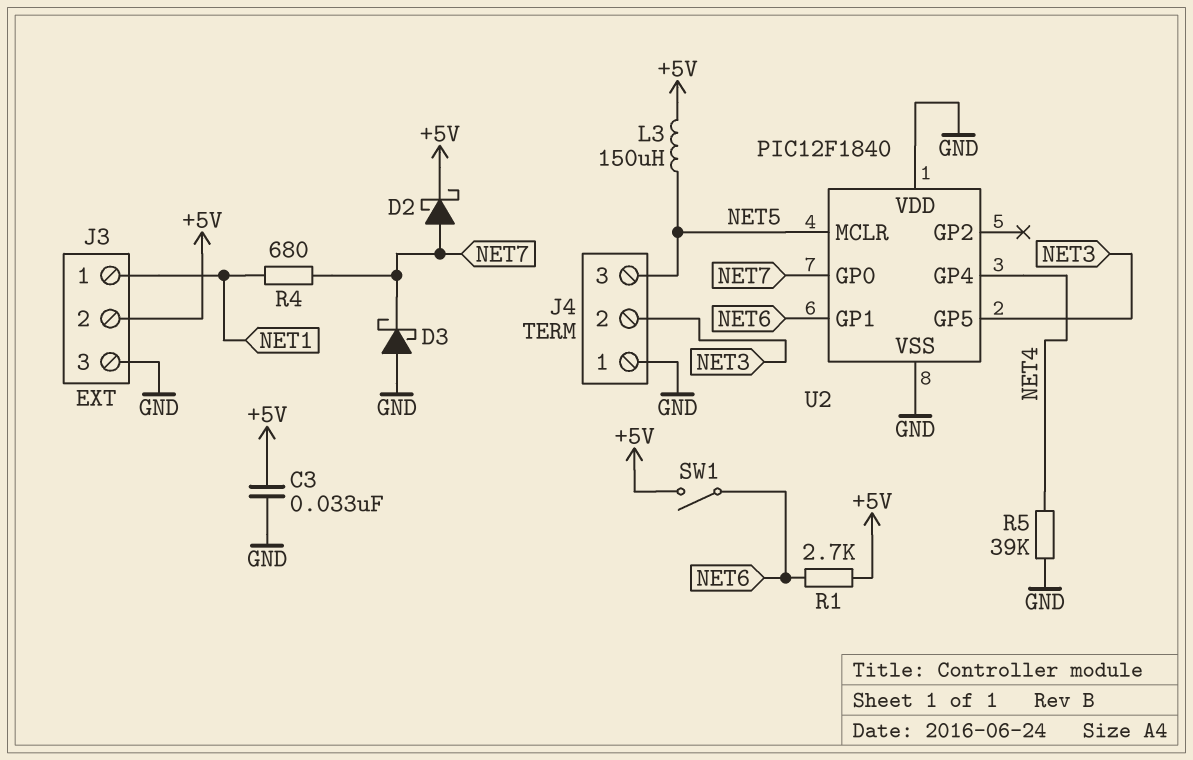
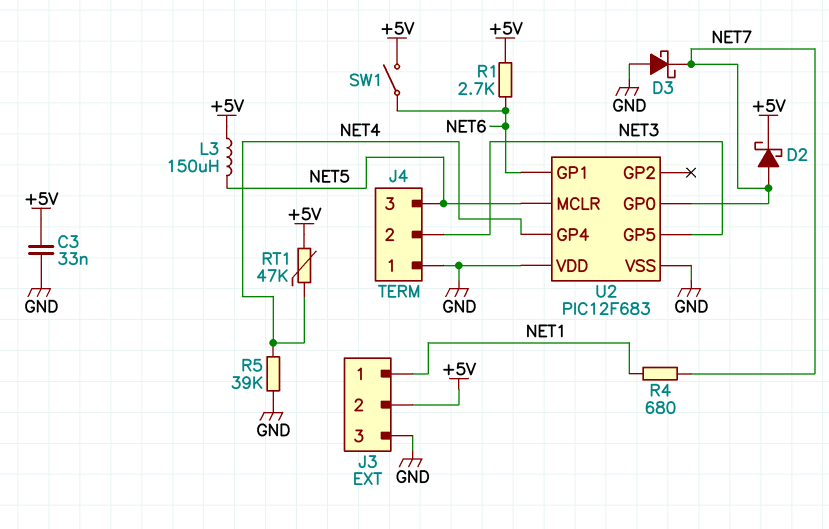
RT1: none -> 47k (+5V, NET4)
U2: PIC12F1840 -> PIC12F683

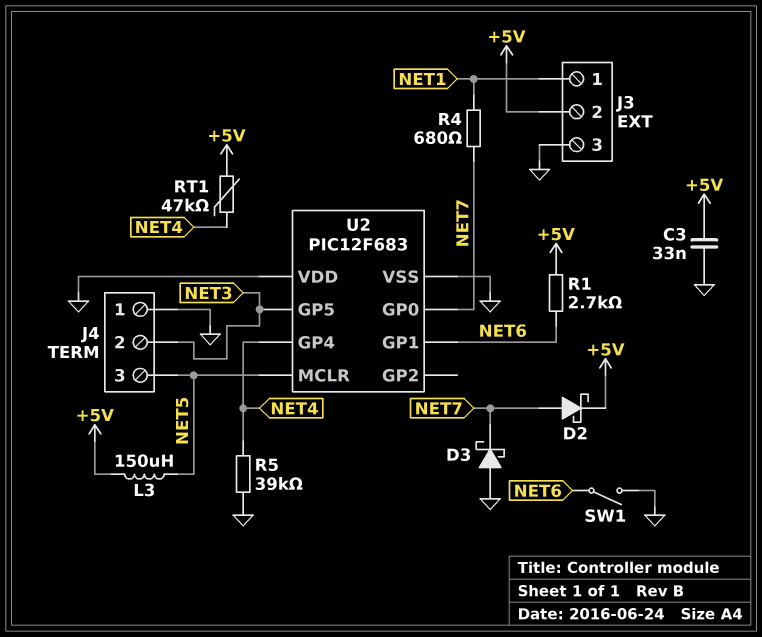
SW1: switch (+5V, NET6) -> switch (GND, NET6)

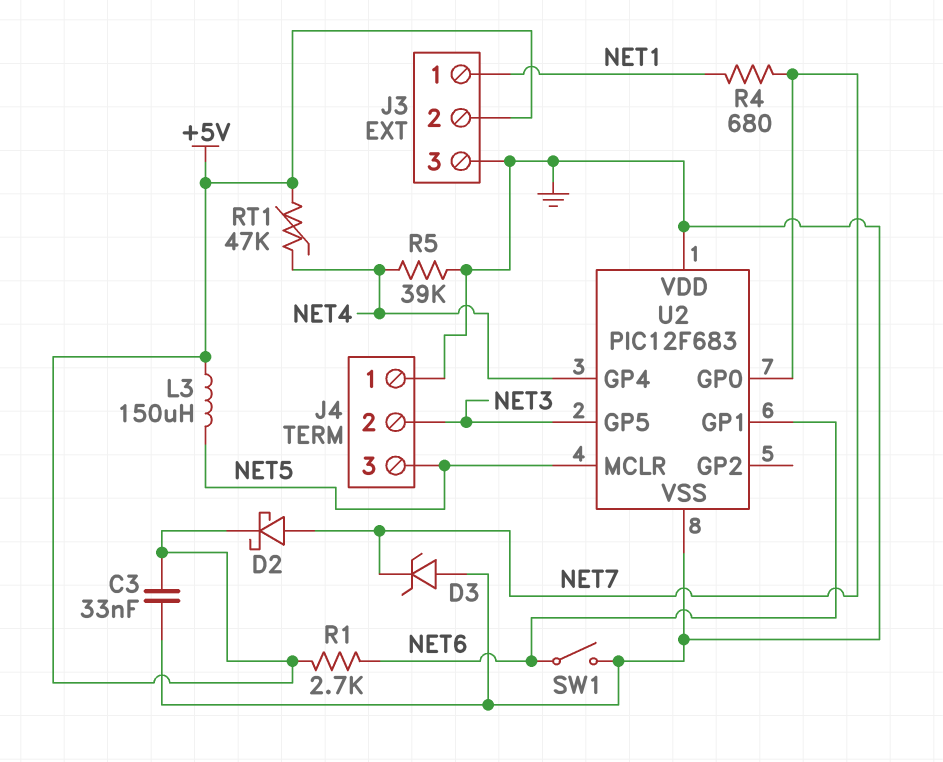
D3: schottky (A GND, K NET7) -> zener (A GND, K NET7)

